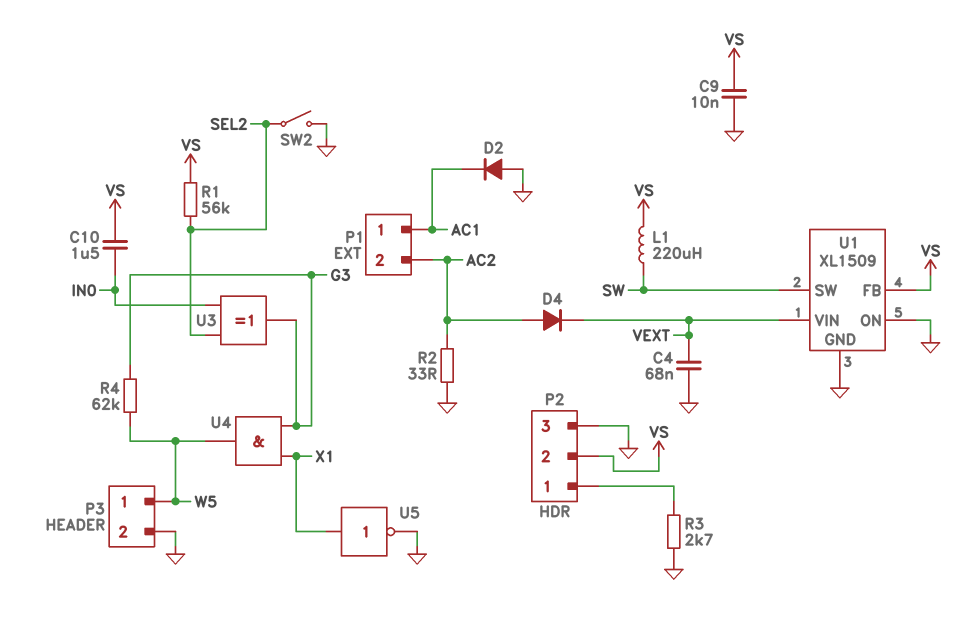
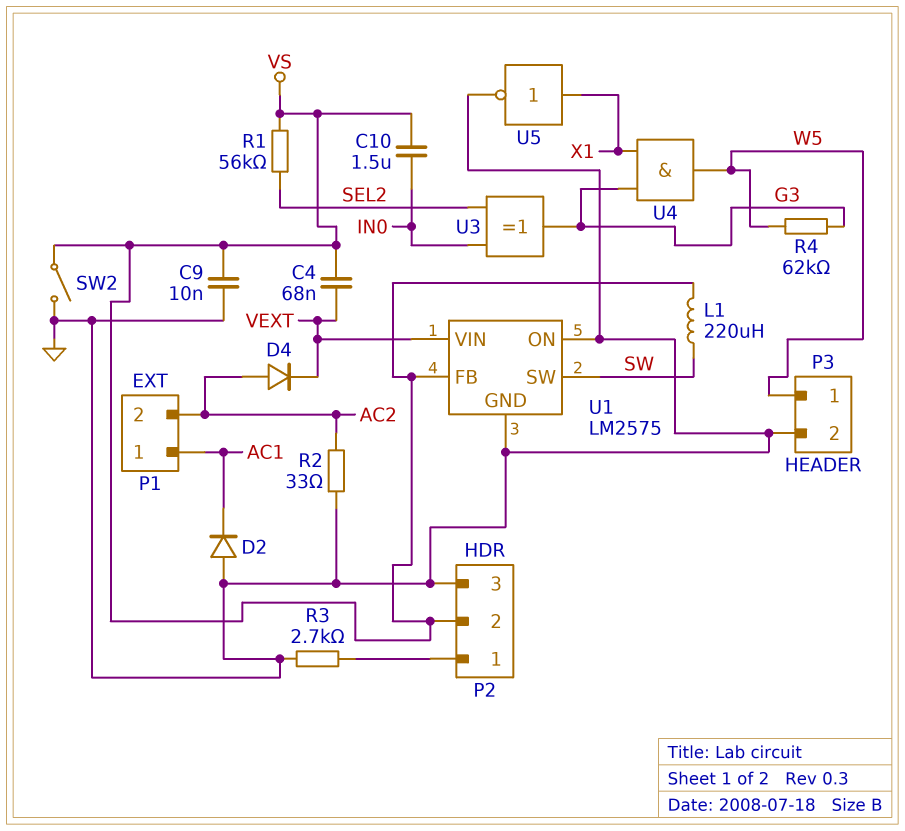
C4: 68nF (GND, VEXT) -> 68nF (VEXT, VS)
SW2: switch (GND, SEL2) -> switch (GND, VS)
U1: XL1509 -> LM2575

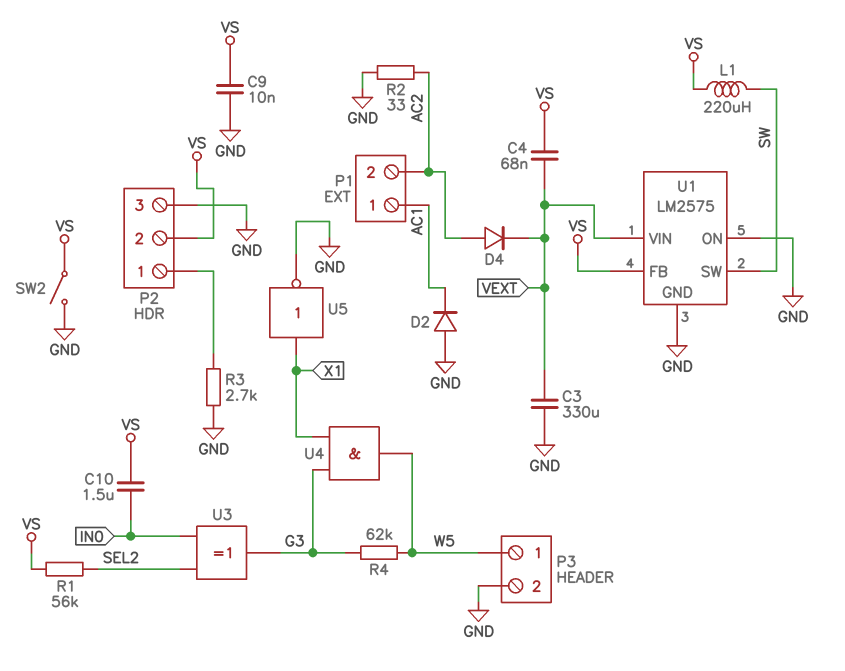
C3: none -> 330uF (GND, VEXT)

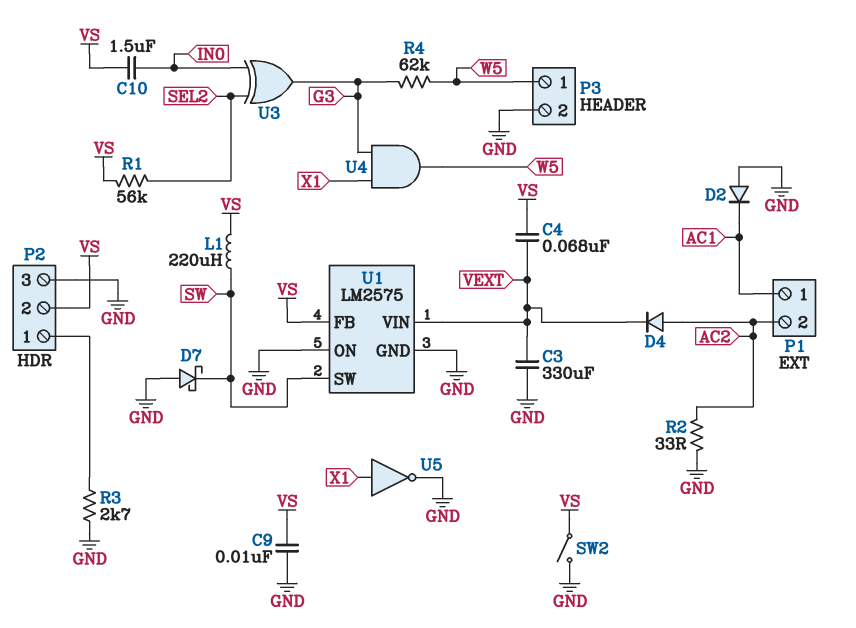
D7: none -> schottky (A GND, K SW)

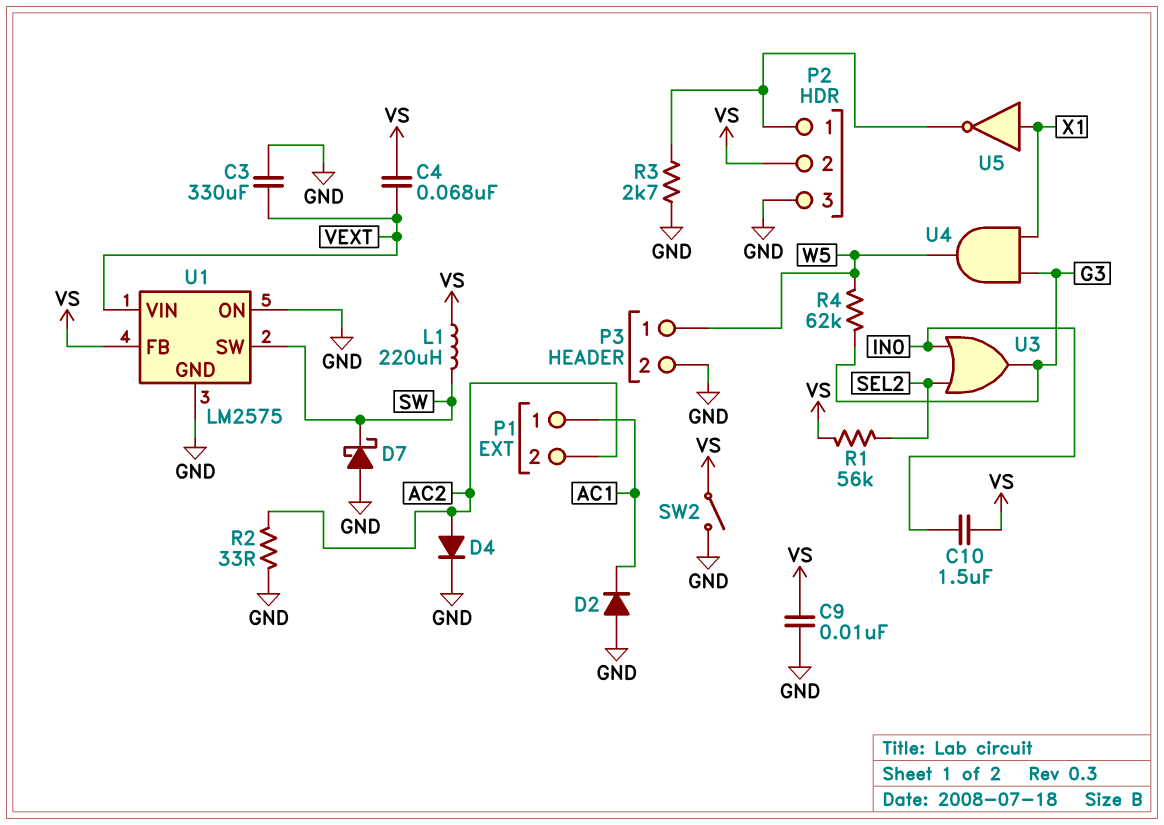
D4: diode (A AC2, K VEXT) -> diode (A AC2, K GND)
U3: XOR (in IN0, in SEL2, out G3) -> OR (in IN0, in SEL2, out G3)
U5: NOT (in X1, out GND) -> NOT (in X1, out P2/1)

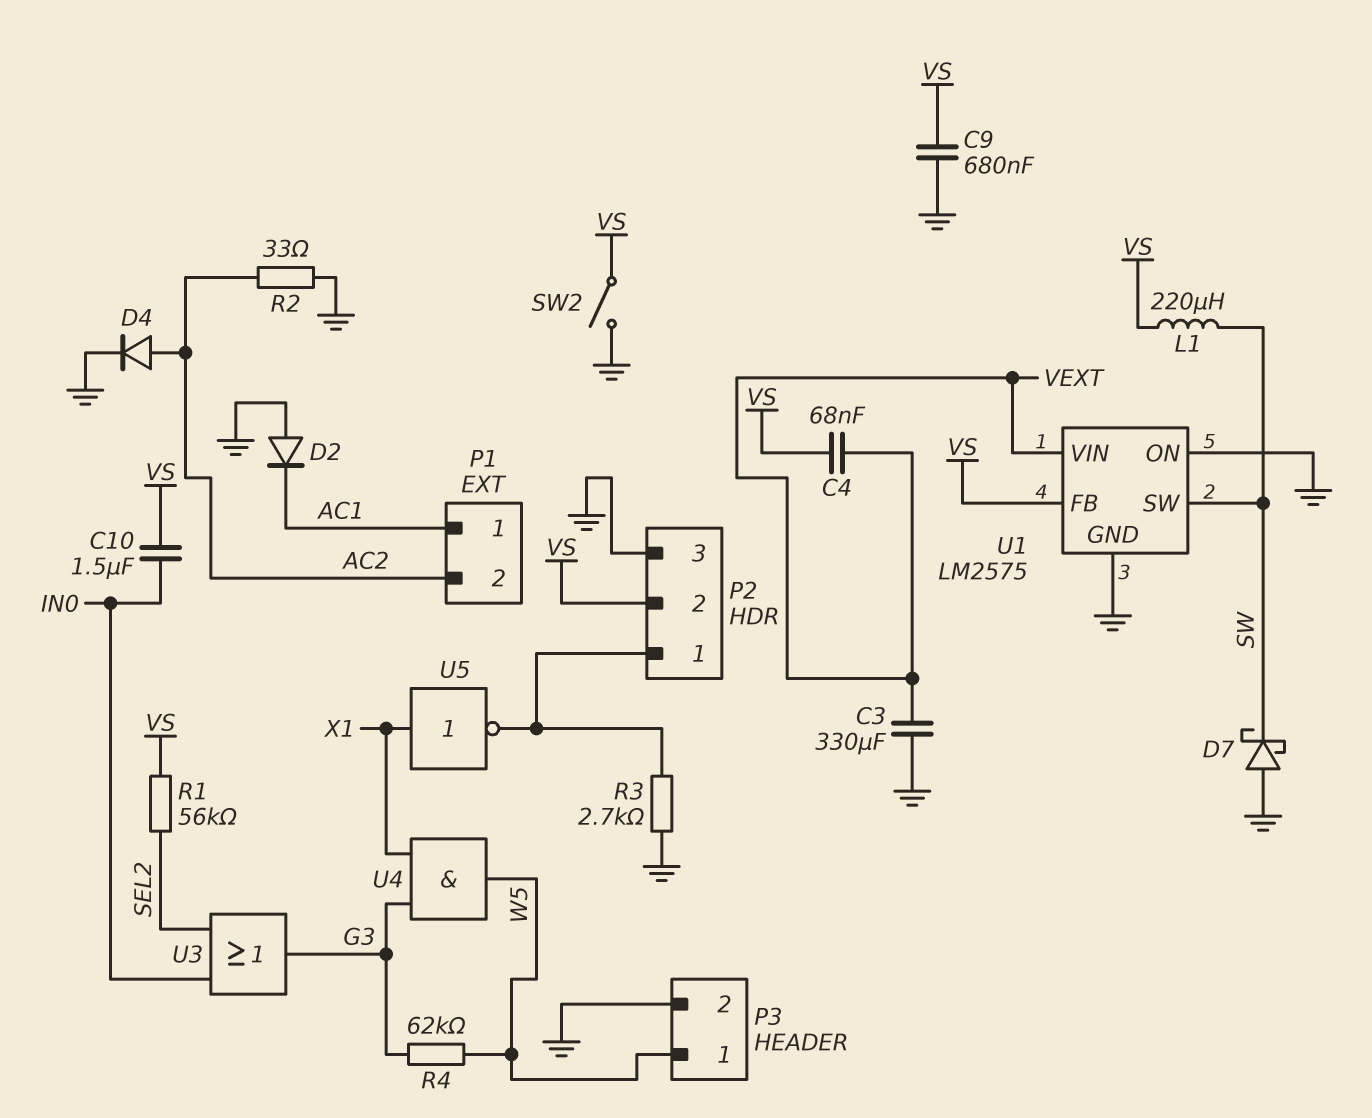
C9: 10nF (GND, VS) -> 680nF (GND, VS)

